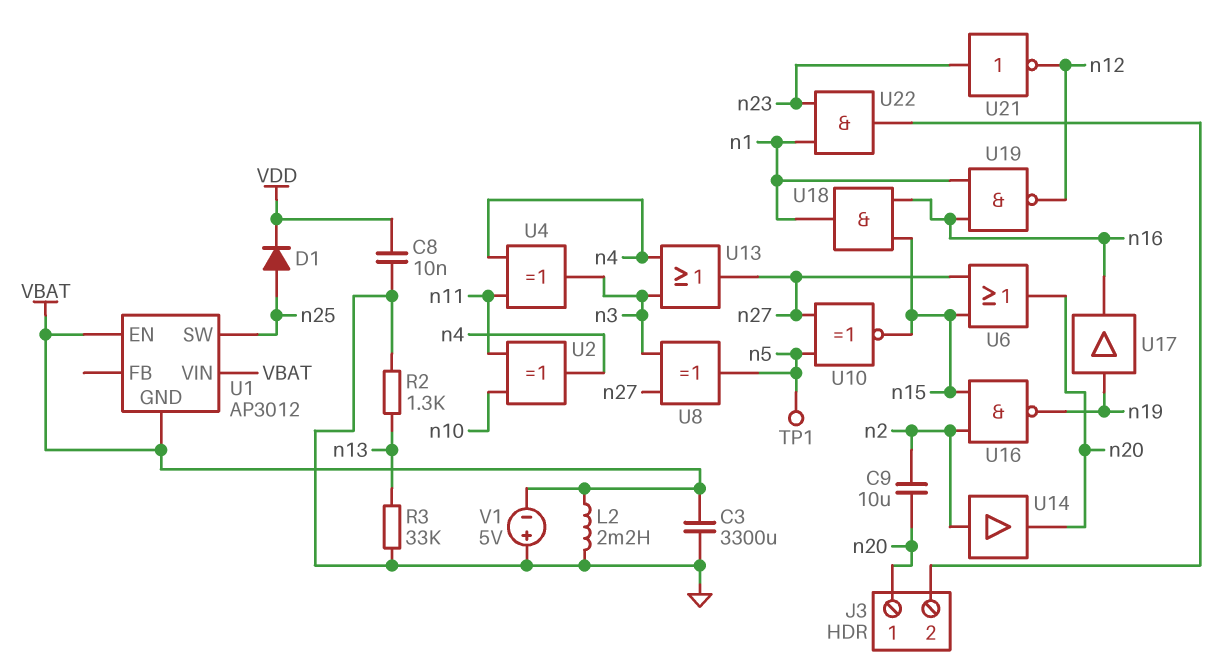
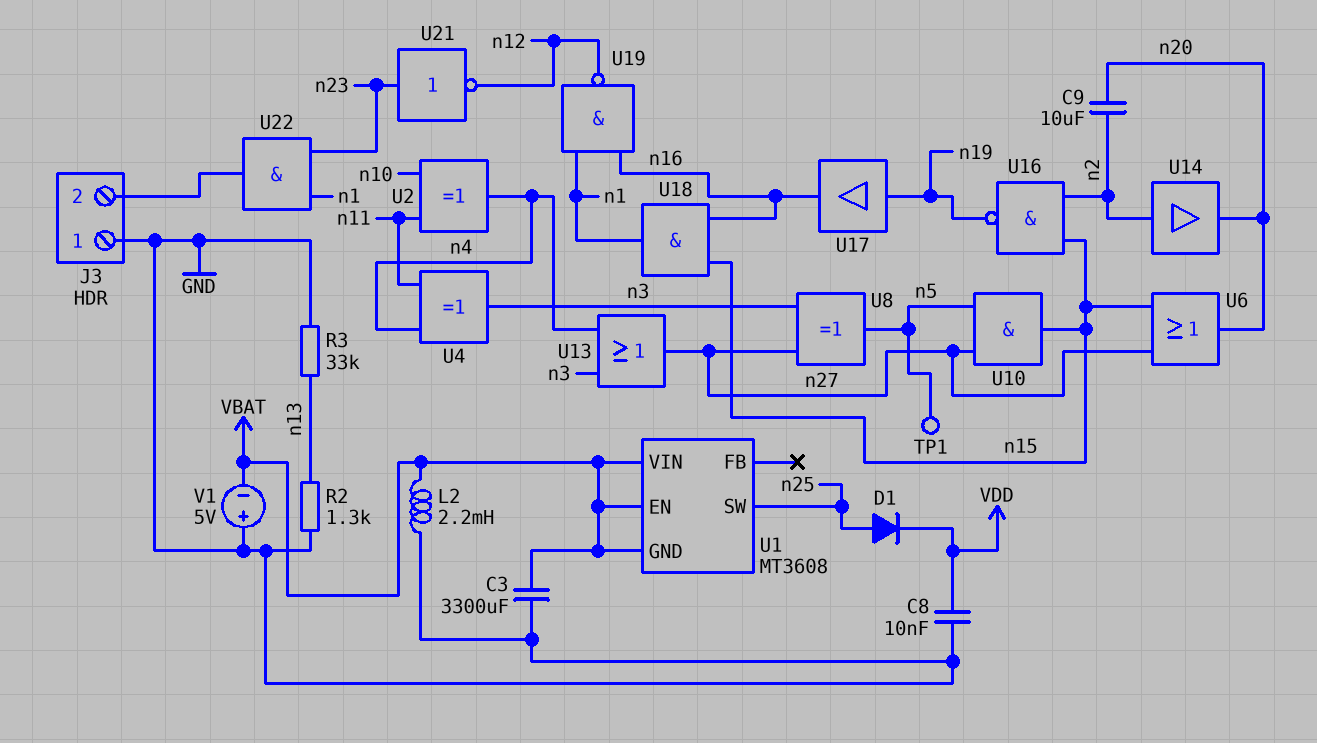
J3 pin 1: n20 -> GND
U1: AP3012 -> MT3608
U10: XNOR (in n5, in n27, out n15) -> AND (in n5, in n27, out n15)

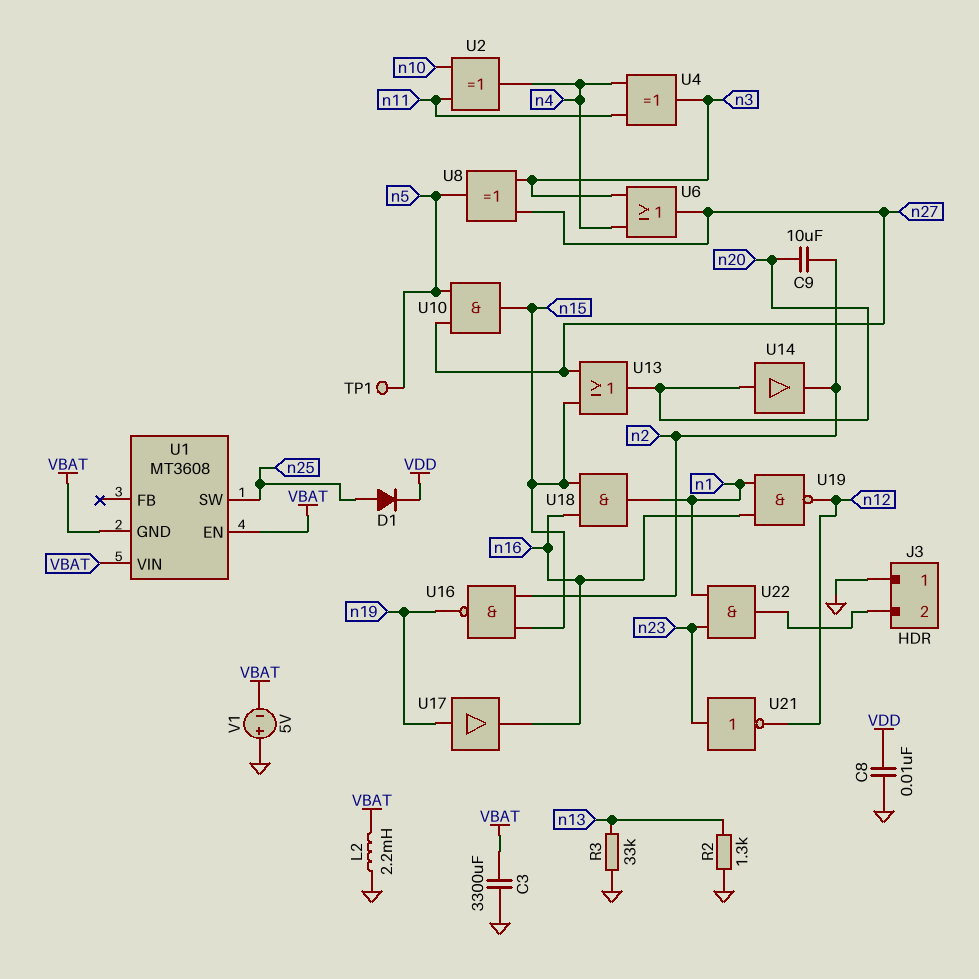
U6: OR (in n15, in n27, out n20) -> OR (in n3, in n4, out n27)
U13: OR (in n3, in n4, out n27) -> OR (in n15, in n27, out n20)
U14: buffer (in n2, out n20) -> buffer (in n20, out n2)

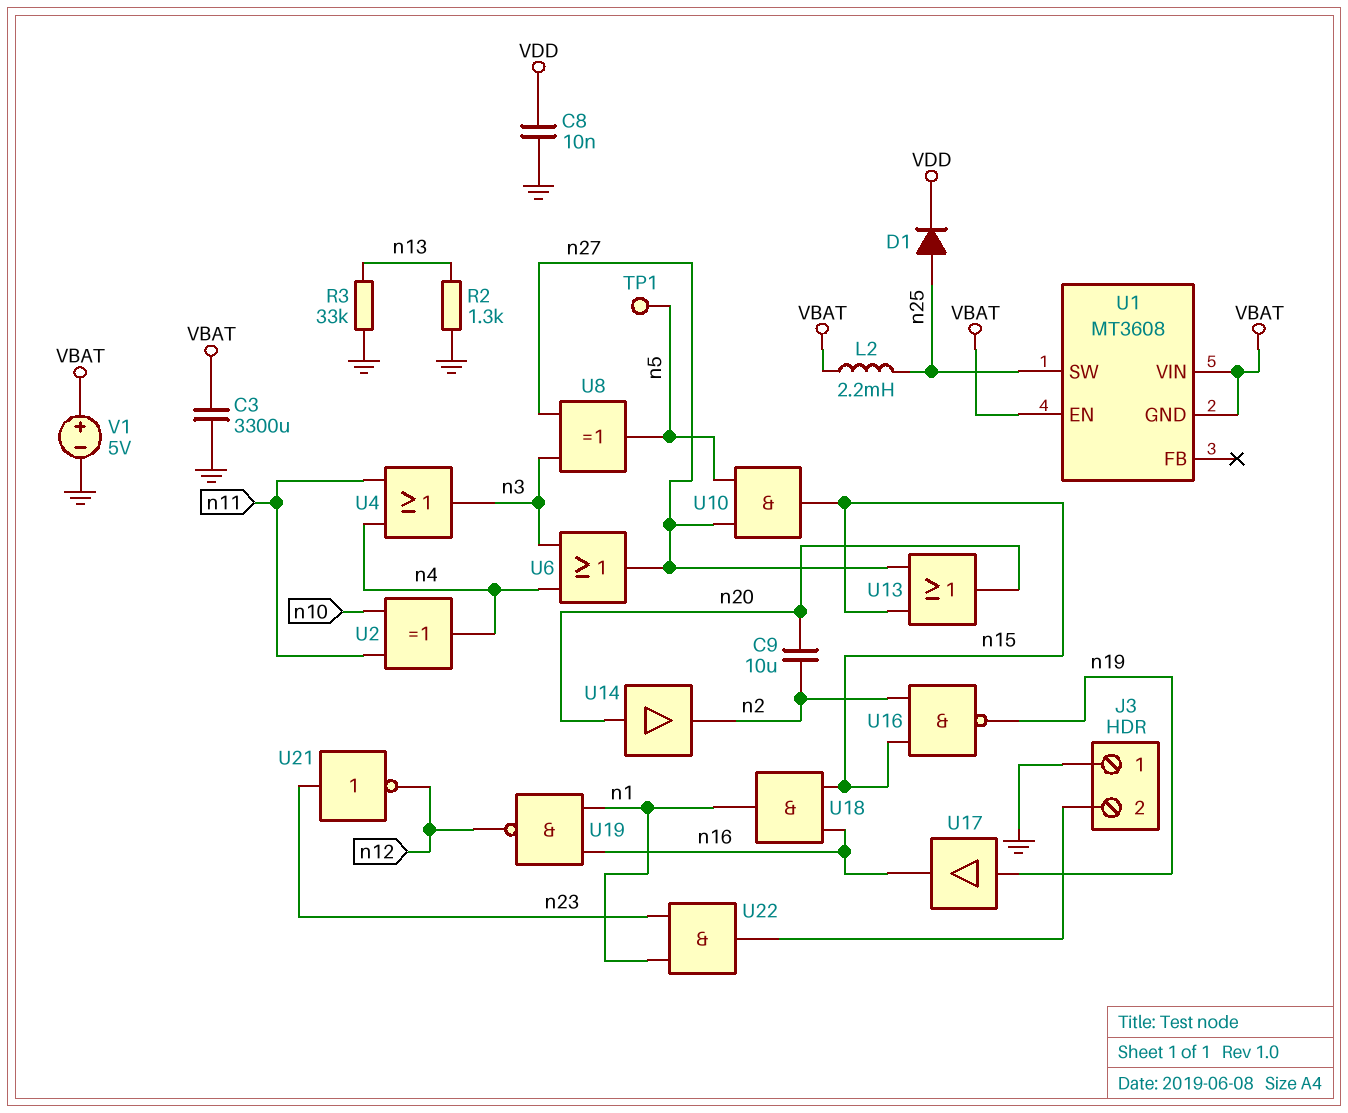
L2: 2.2mH (GND, VBAT) -> 2.2mH (VBAT, n25)
U4: XOR (in n4, in n11, out n3) -> OR (in n4, in n11, out n3)
V1: 5V (plus GND, minus VBAT) -> 5V (plus VBAT, minus GND)

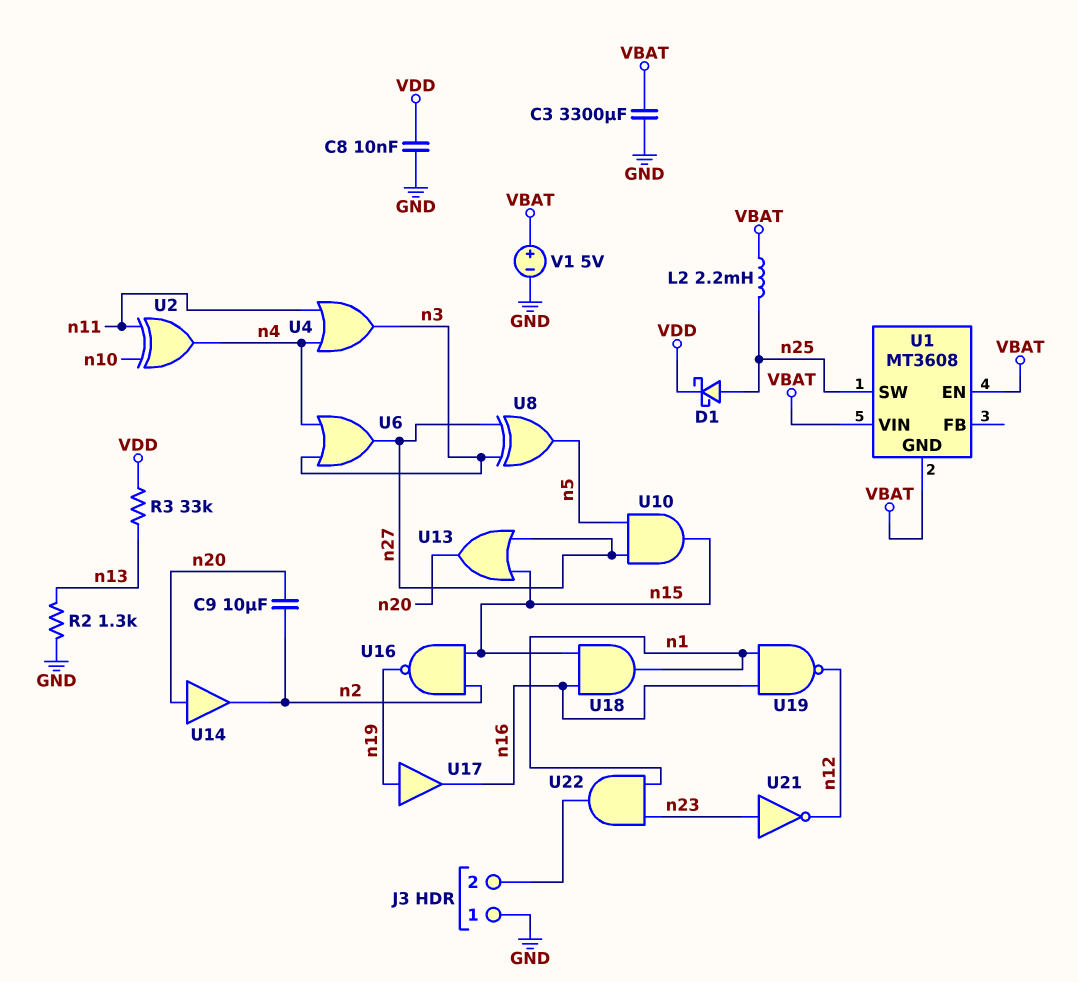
D1: diode (A n25, K VDD) -> schottky (A n25, K VDD)
R3: 33k (GND, n13) -> 33k (VDD, n13)
TP1: test point (n5) -> none

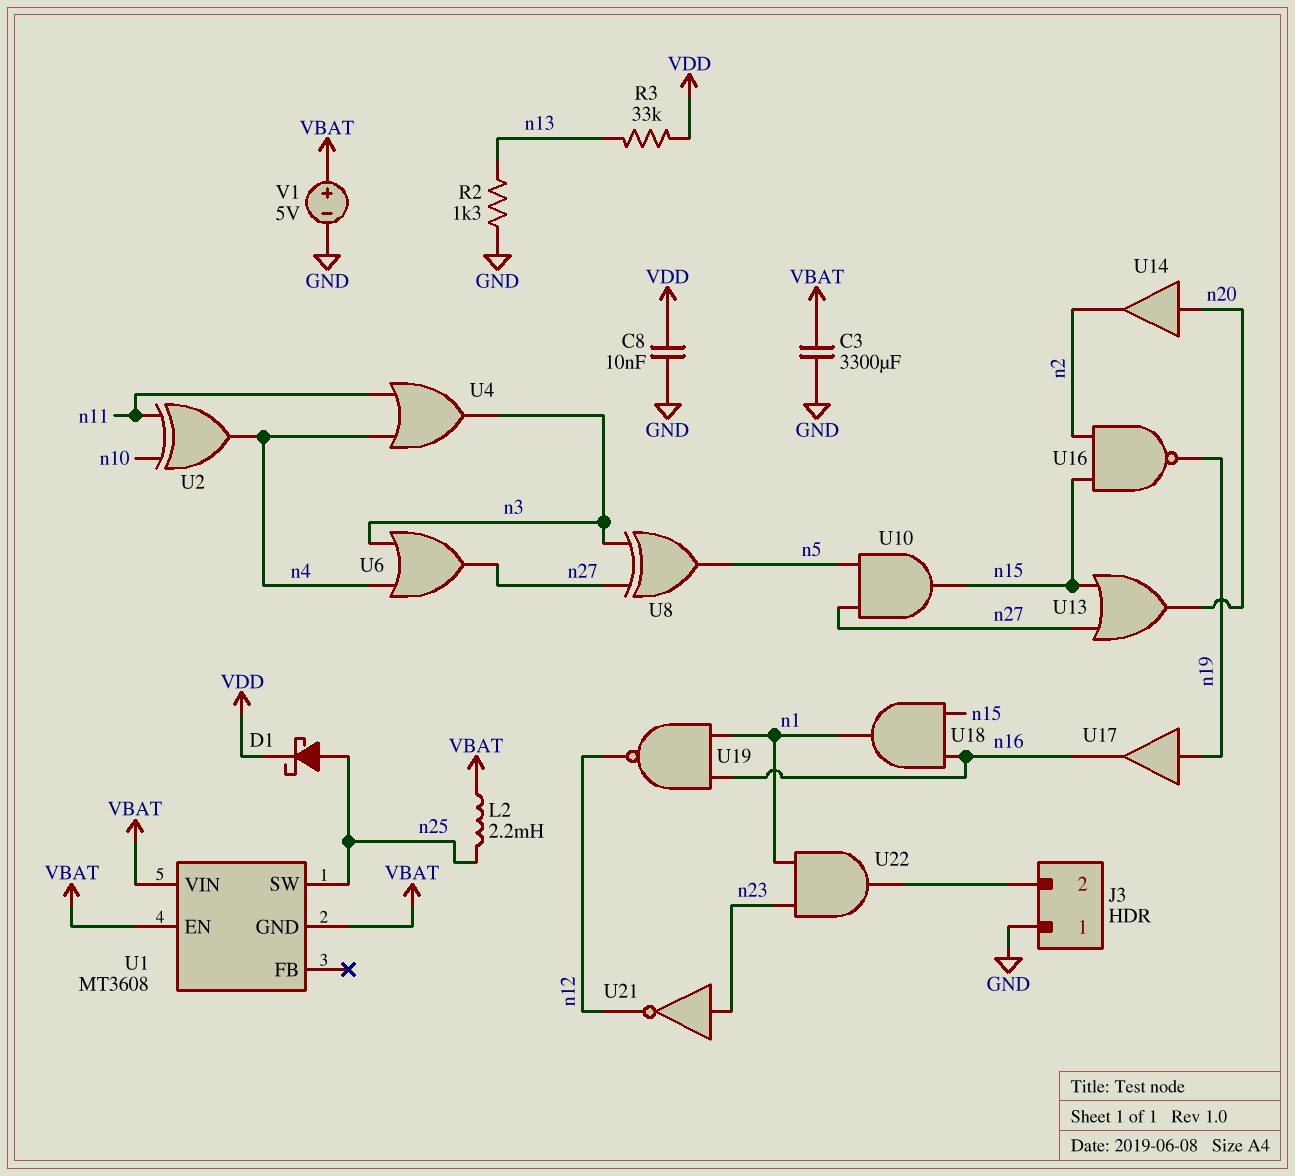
C9: 10uF (n2, n20) -> none

